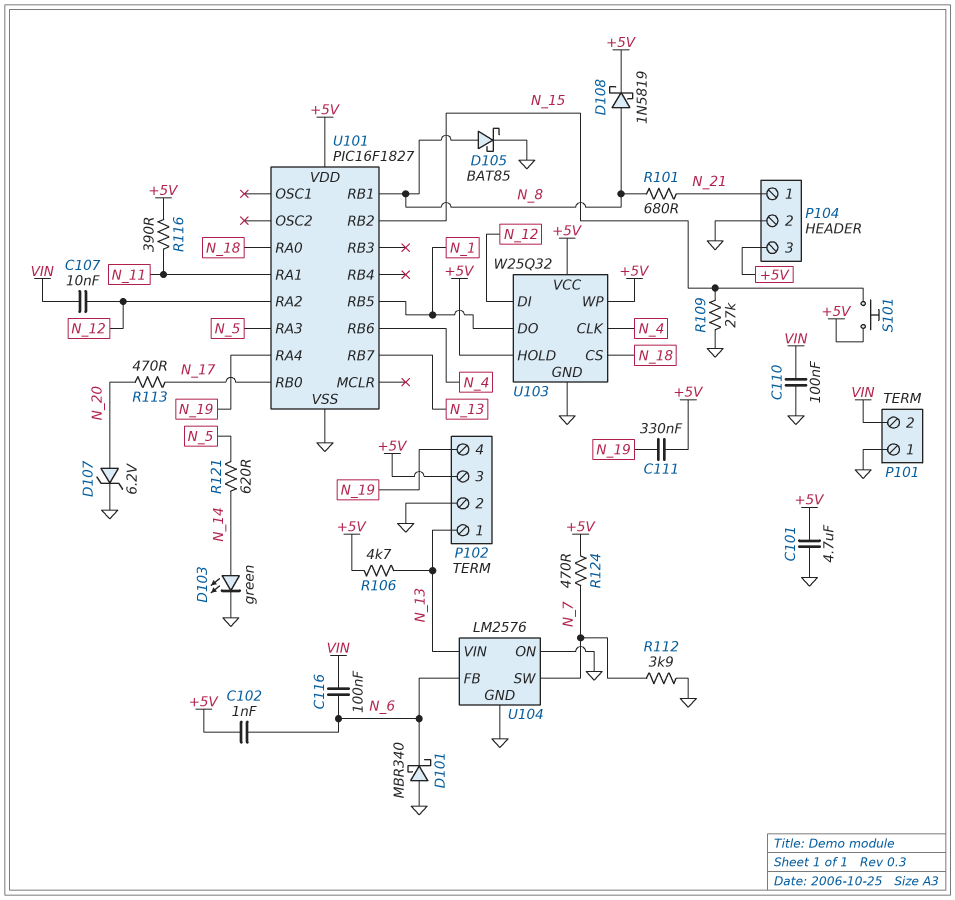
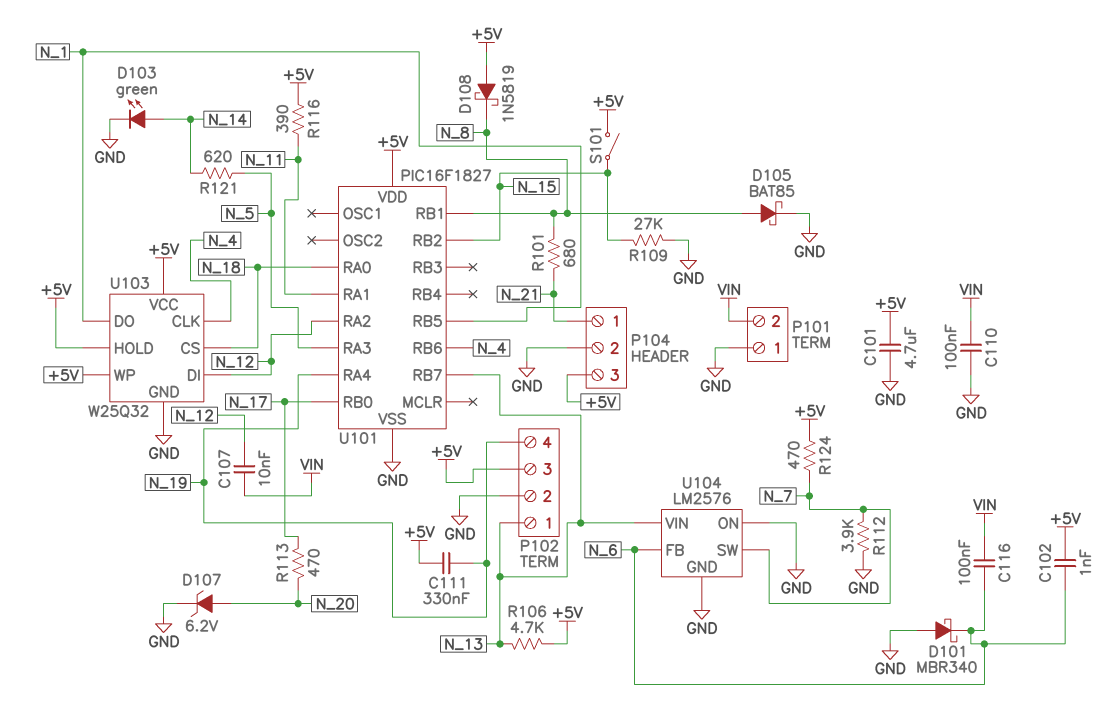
D108: schottky 1N5819 (A N_8, K +5V) -> schottky 1N5819 (A +5V, K N_8)
S101: button (+5V, N_15) -> switch (+5V, N_15)

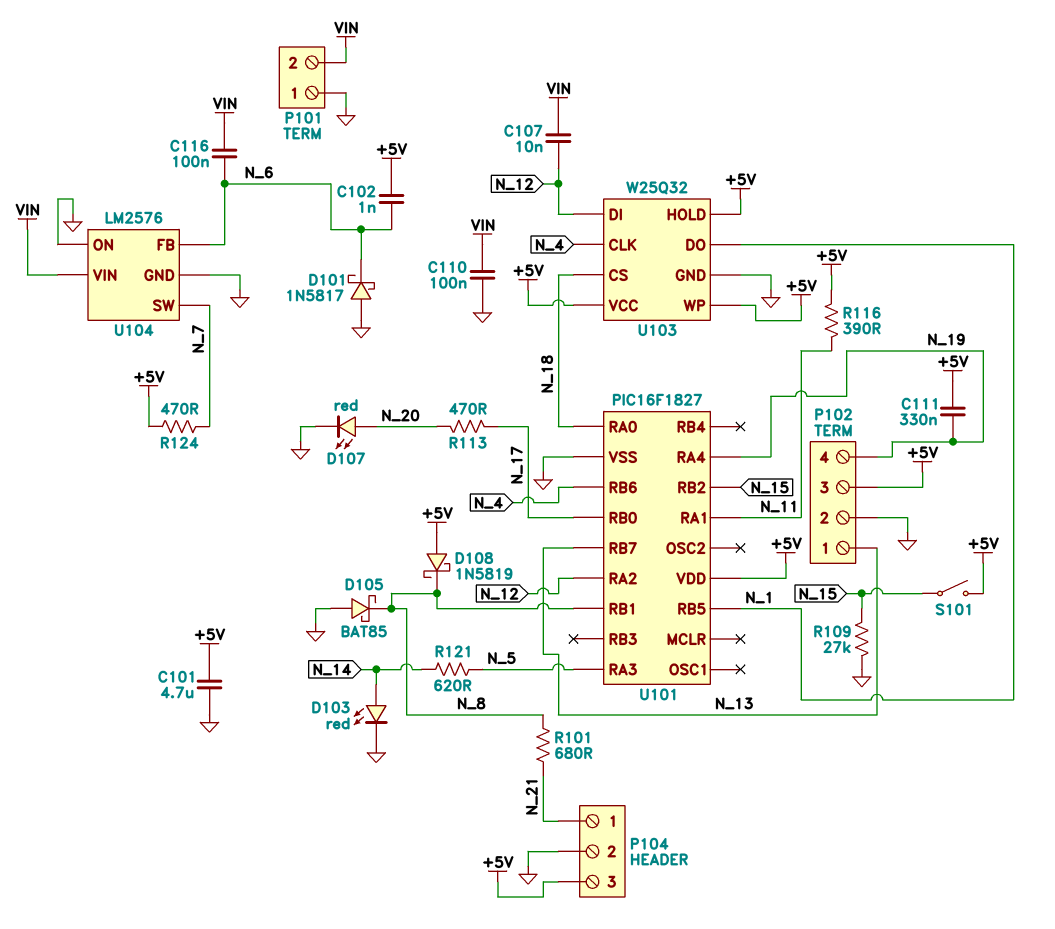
D101: schottky MBR340 (A GND, K N_6) -> schottky 1N5817 (A GND, K N_6)
D103: LED green (A N_14, K GND) -> LED red (A N_14, K GND)
D105: schottky BAT85 (A N_8, K GND) -> schottky BAT85 (A GND, K N_8)
D107: zener 6.2V (A N_20, K GND) -> LED red (A N_20, K GND)
R106: 4.7k (+5V, N_13) -> none
R112: 3.9k (GND, N_7) -> none
U104 pin VIN: N_13 -> VIN

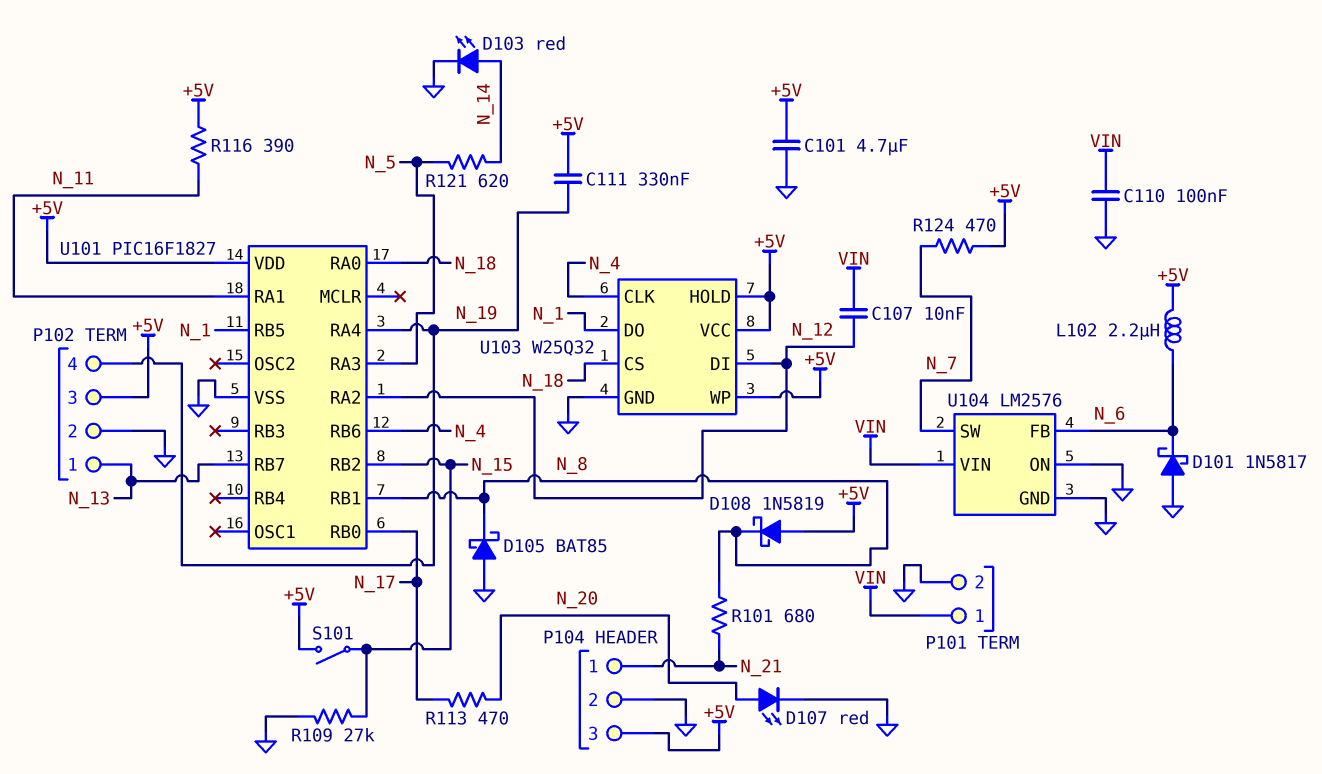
C102: 1nF (+5V, N_6) -> none
C116: 100nF (N_6, VIN) -> none
L102: none -> 2.2uH (+5V, N_6)
P101 pin 1: GND -> VIN
P101 pin 2: VIN -> GND

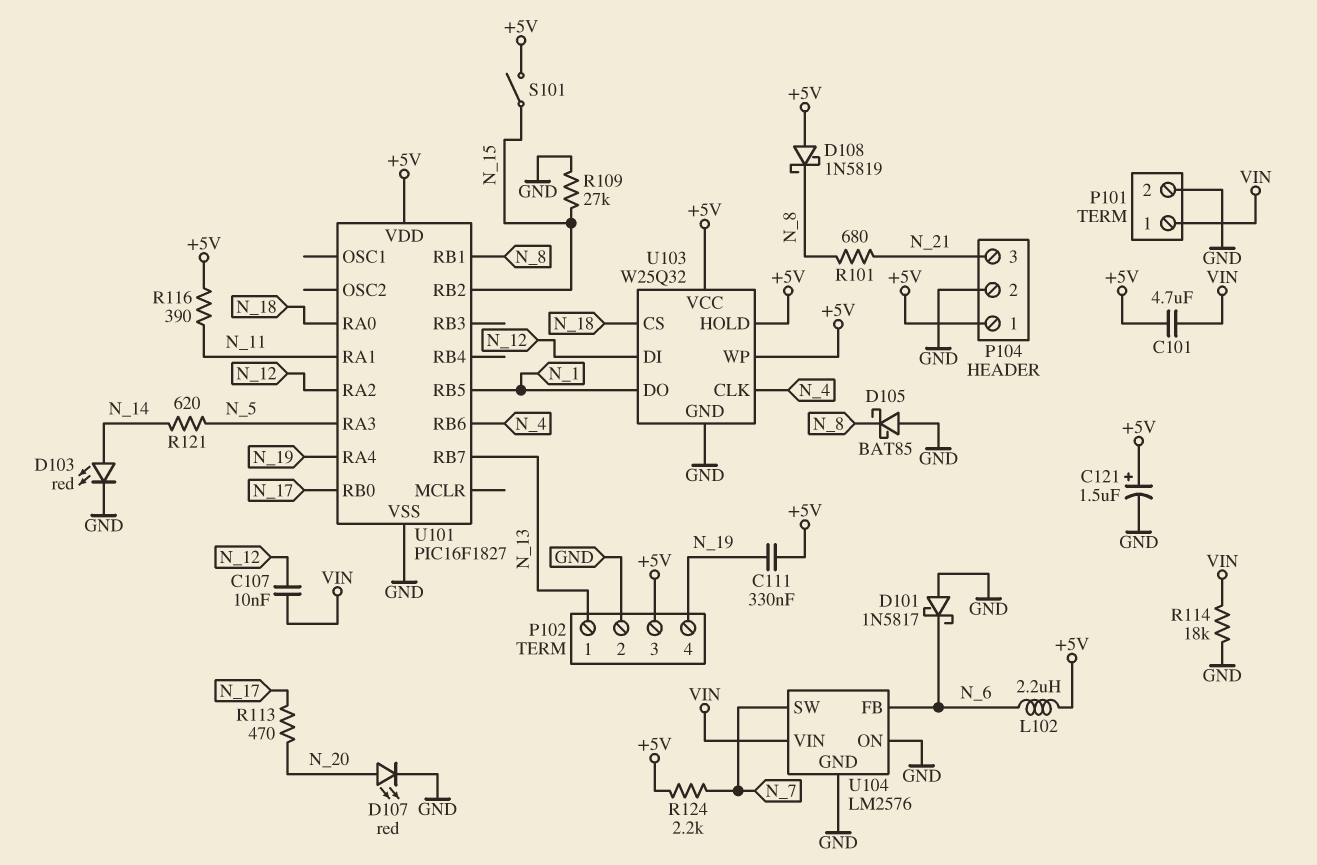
C101: 4.7uF (+5V, GND) -> 4.7uF (+5V, VIN)
C110: 100nF (GND, VIN) -> none
C121: none -> 1.5uF (plus +5V, minus GND)
P104 pin 1: N_21 -> +5V
P104 pin 3: +5V -> N_21
R114: none -> 18k (GND, VIN)
R124: 470 (+5V, N_7) -> 2.2k (+5V, N_7)

